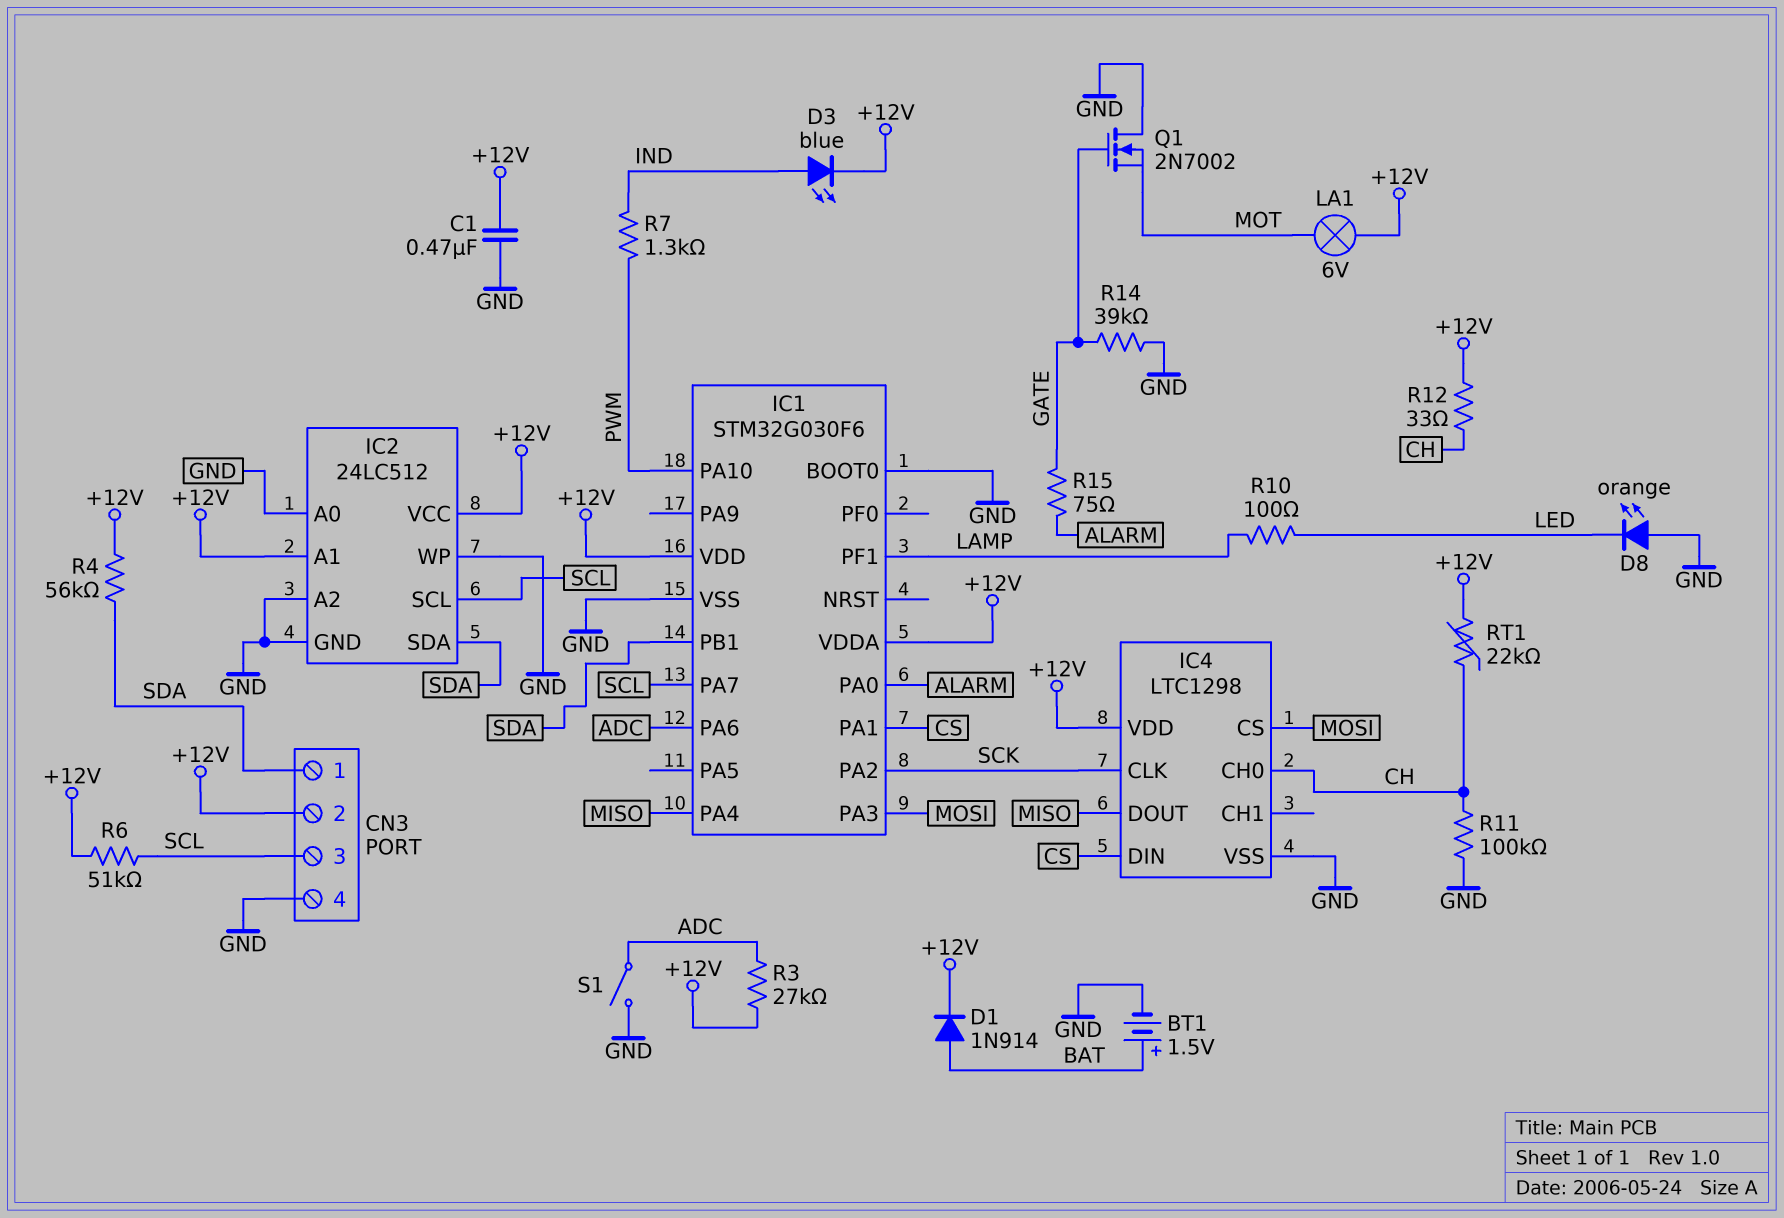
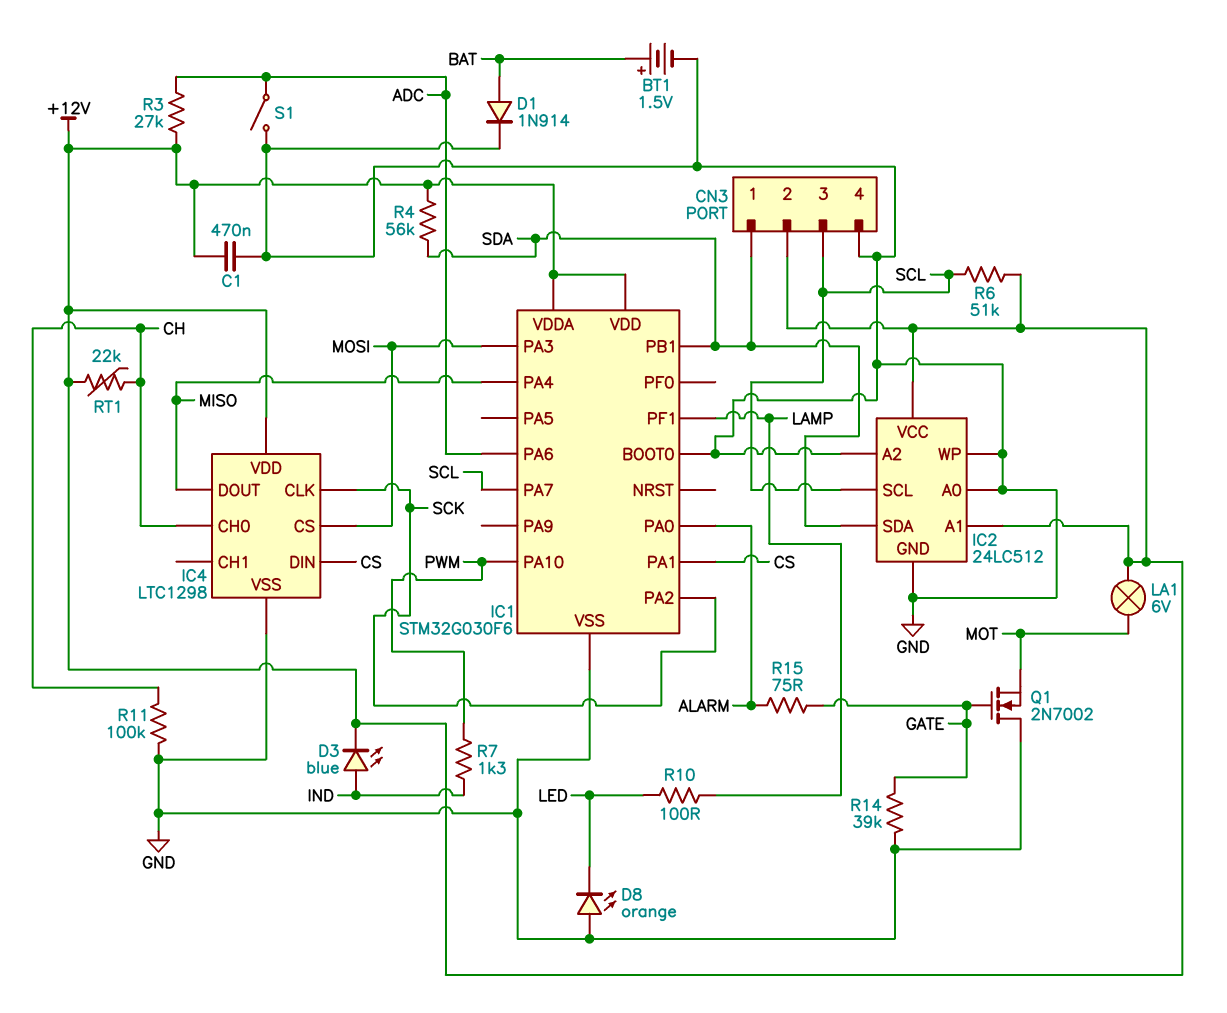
D1: diode 1N914 (A BAT, K +12V) -> diode 1N914 (A BAT, K GND)
R12: 33 (+12V, CH) -> none

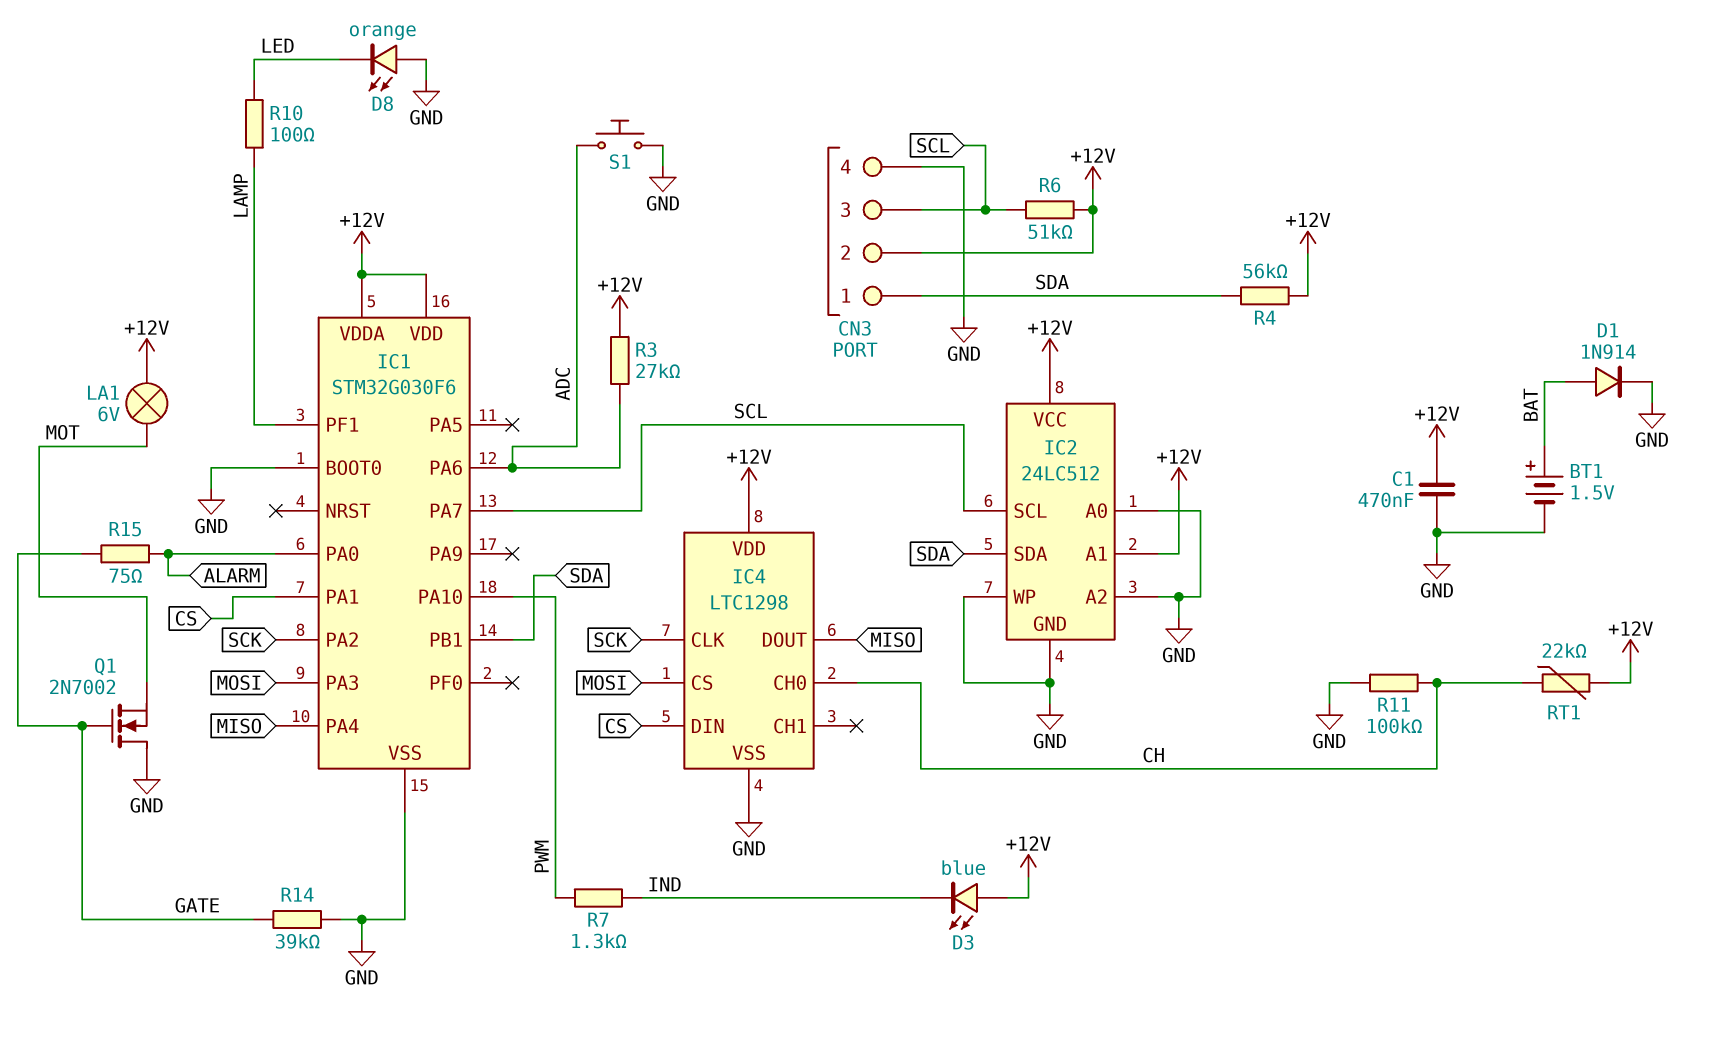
D3: LED blue (A IND, K +12V) -> LED blue (A +12V, K IND)
S1: switch (ADC, GND) -> button (ADC, GND)

